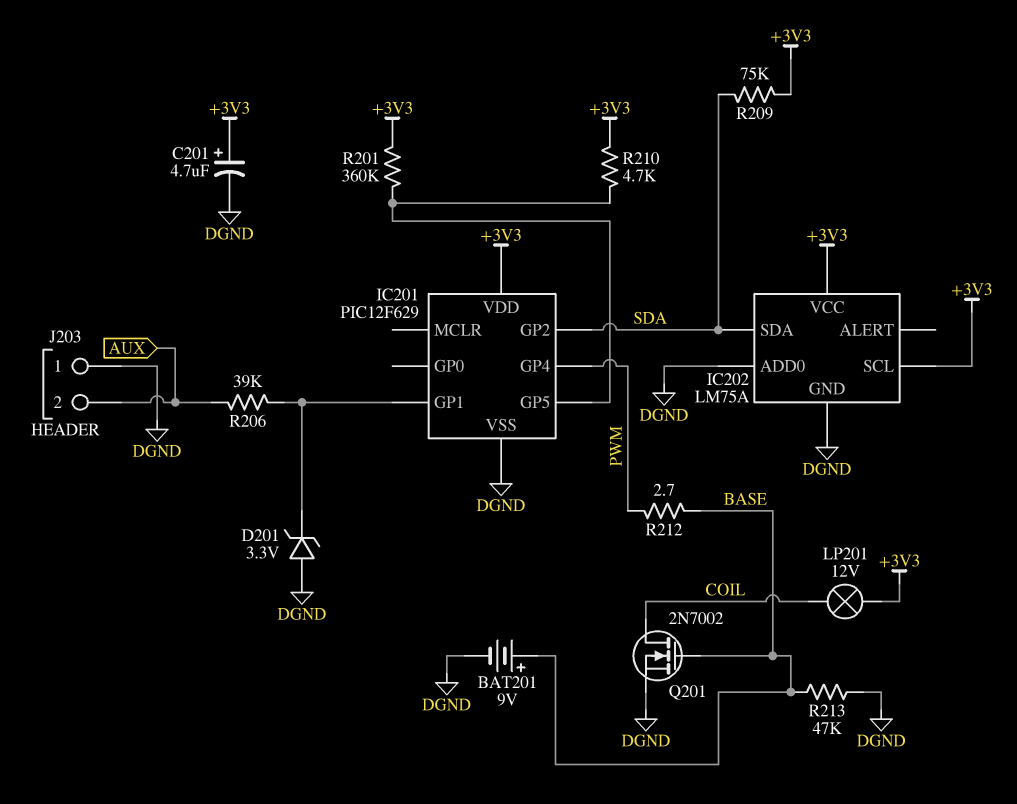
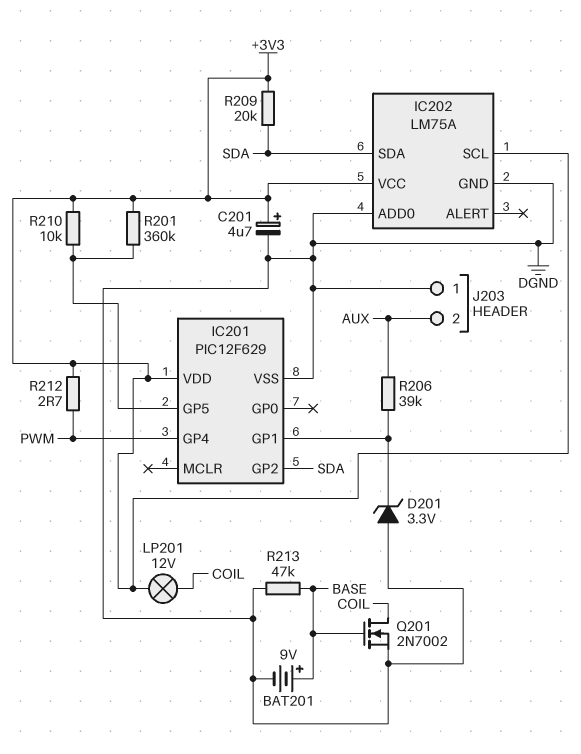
R209: 75k (+3V3, SDA) -> 20k (+3V3, SDA)
R210: 4.7k (+3V3, IC201/GP5) -> 10k (+3V3, IC201/GP5)
R212: 2.7 (BASE, PWM) -> 2.7 (+3V3, PWM)

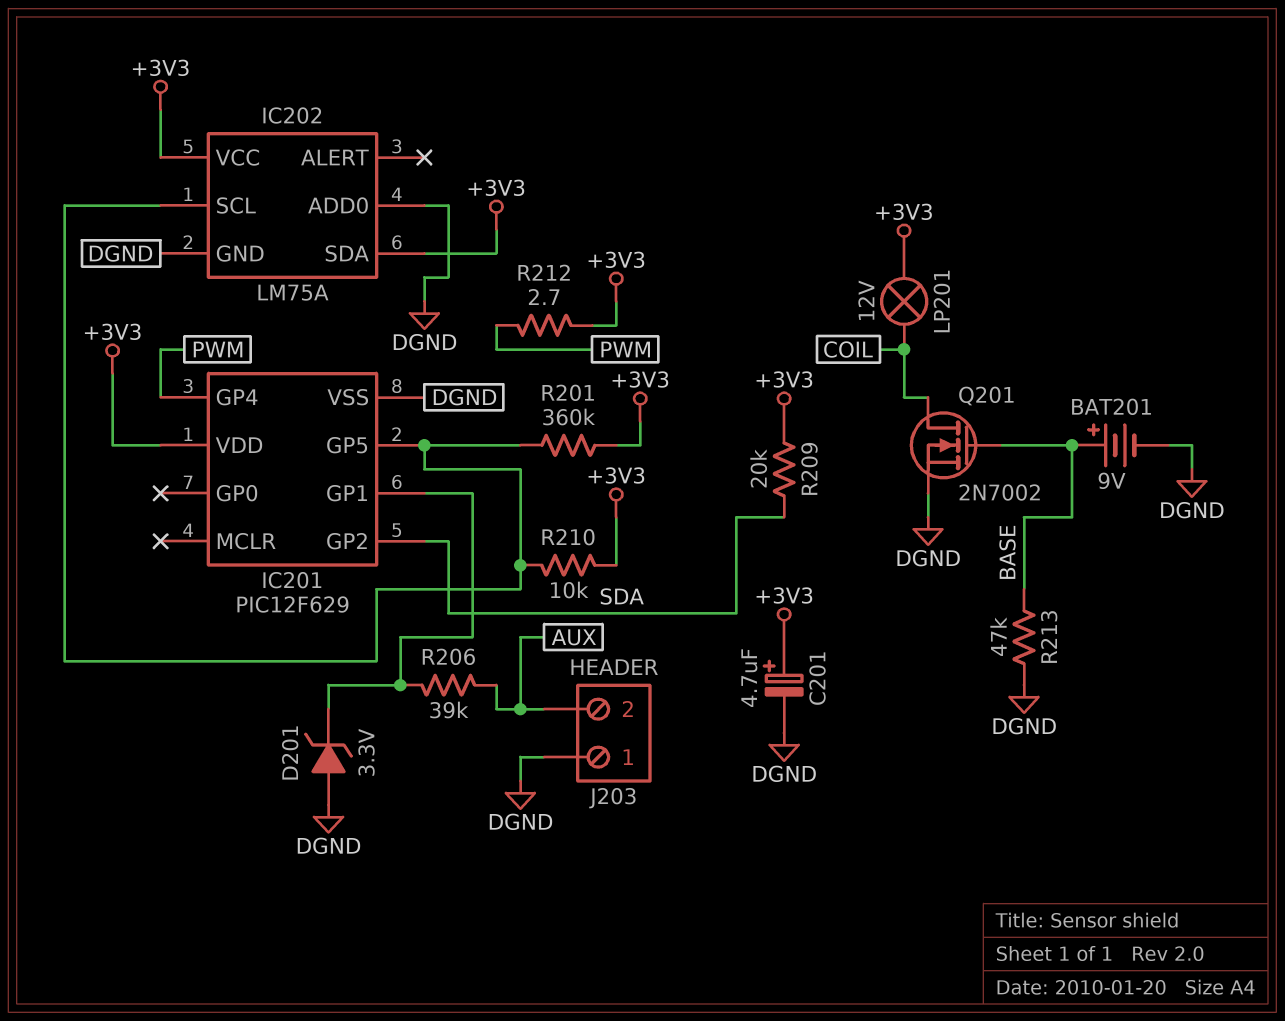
IC202 pin SCL: +3V3 -> IC201/GP5
IC202 pin SDA: SDA -> +3V3

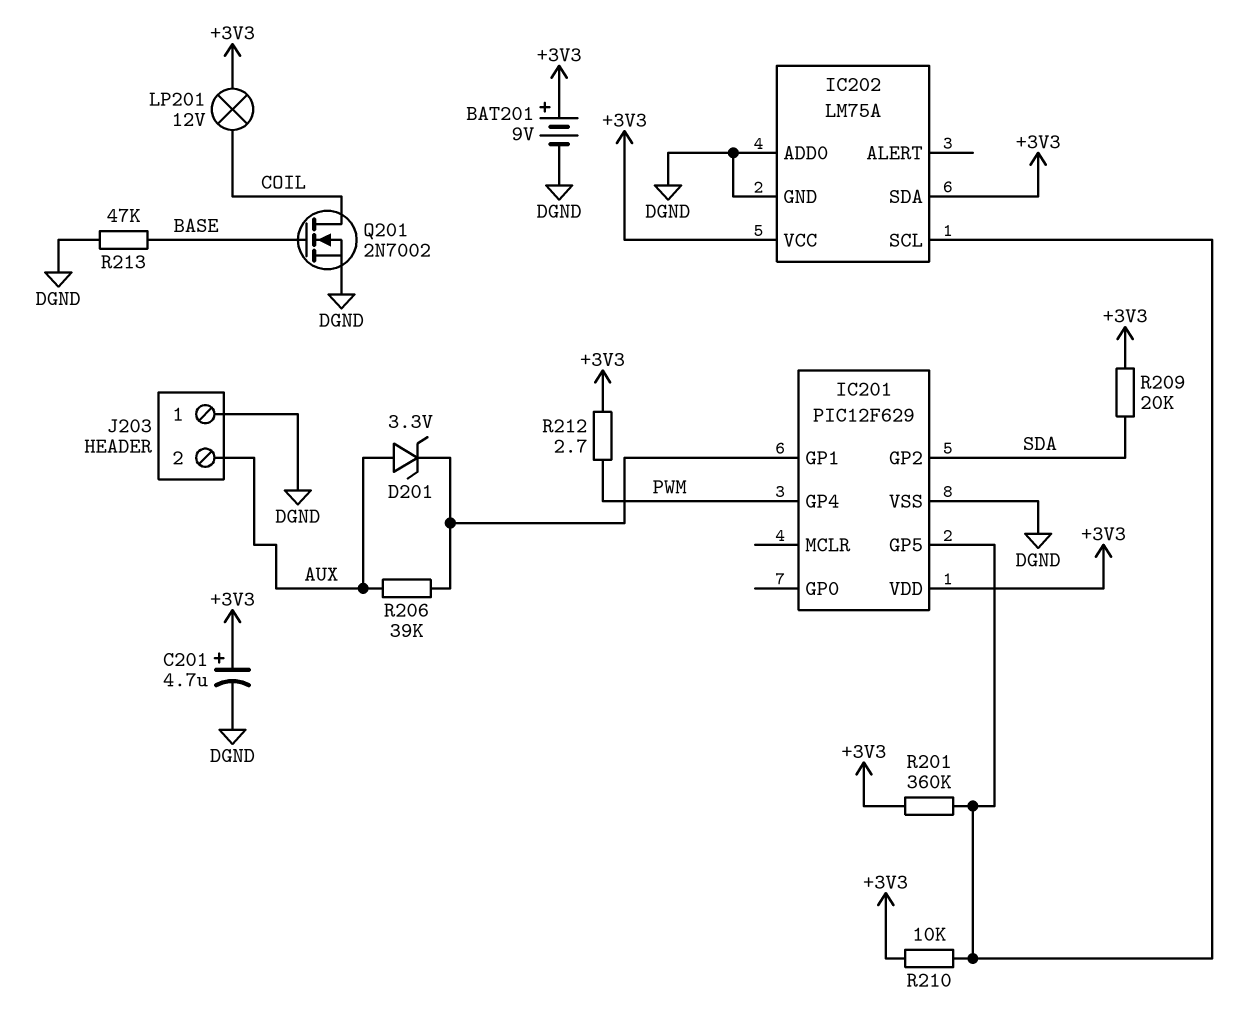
BAT201: 9V (plus BASE, minus DGND) -> 9V (plus +3V3, minus DGND)
D201: zener 3.3V (A DGND, K IC201/GP1) -> zener 3.3V (A AUX, K IC201/GP1)

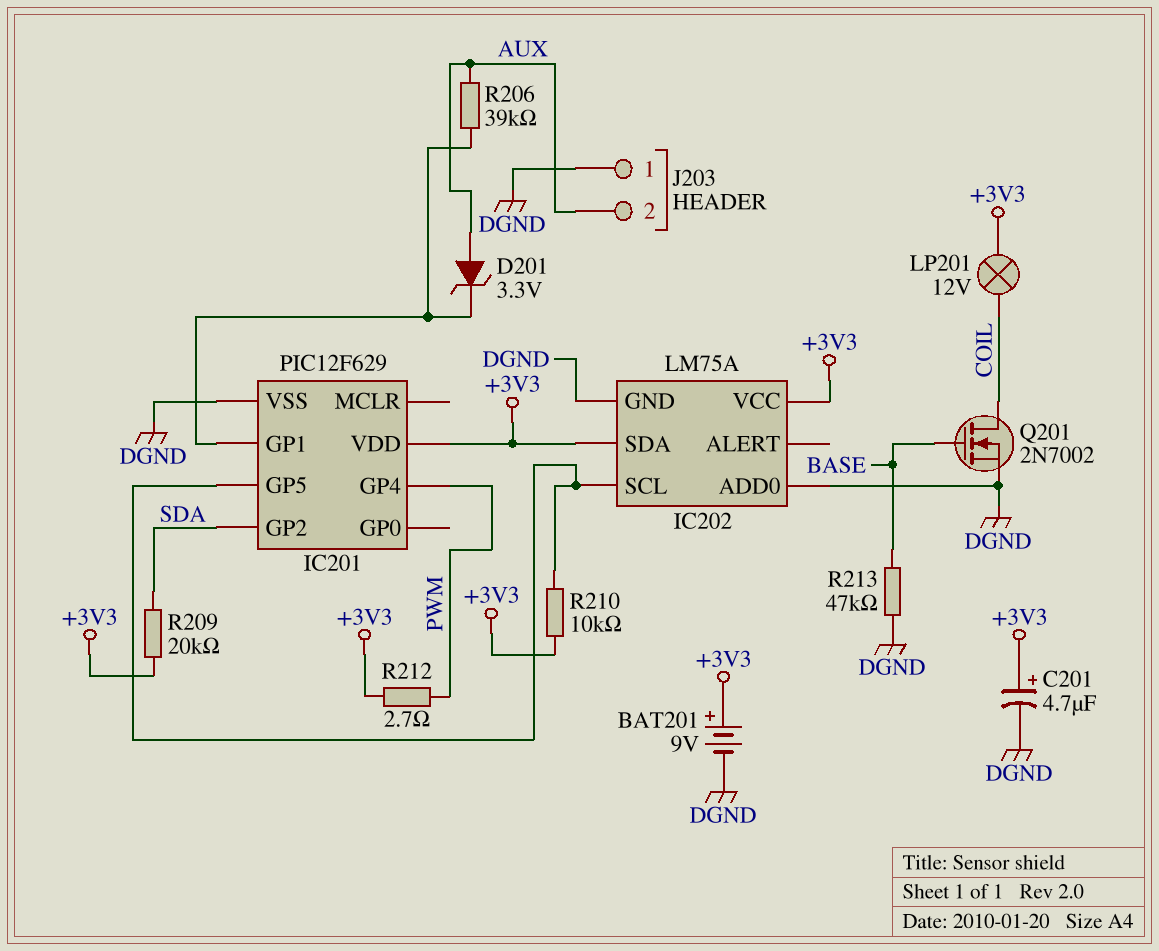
R201: 360k (+3V3, IC201/GP5) -> none

